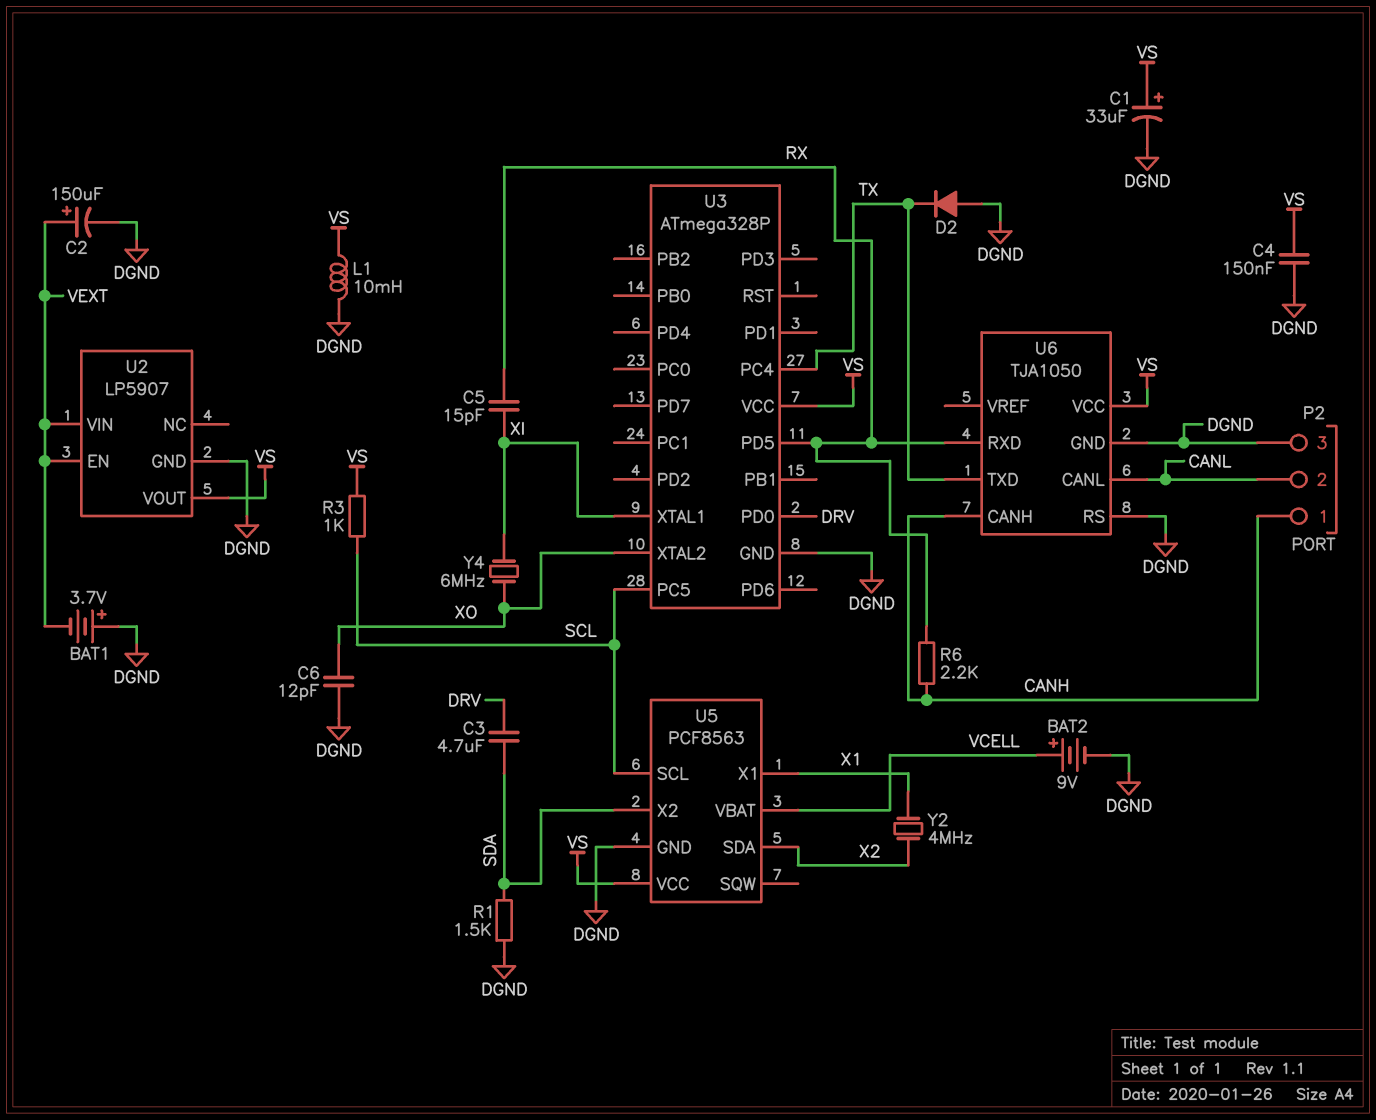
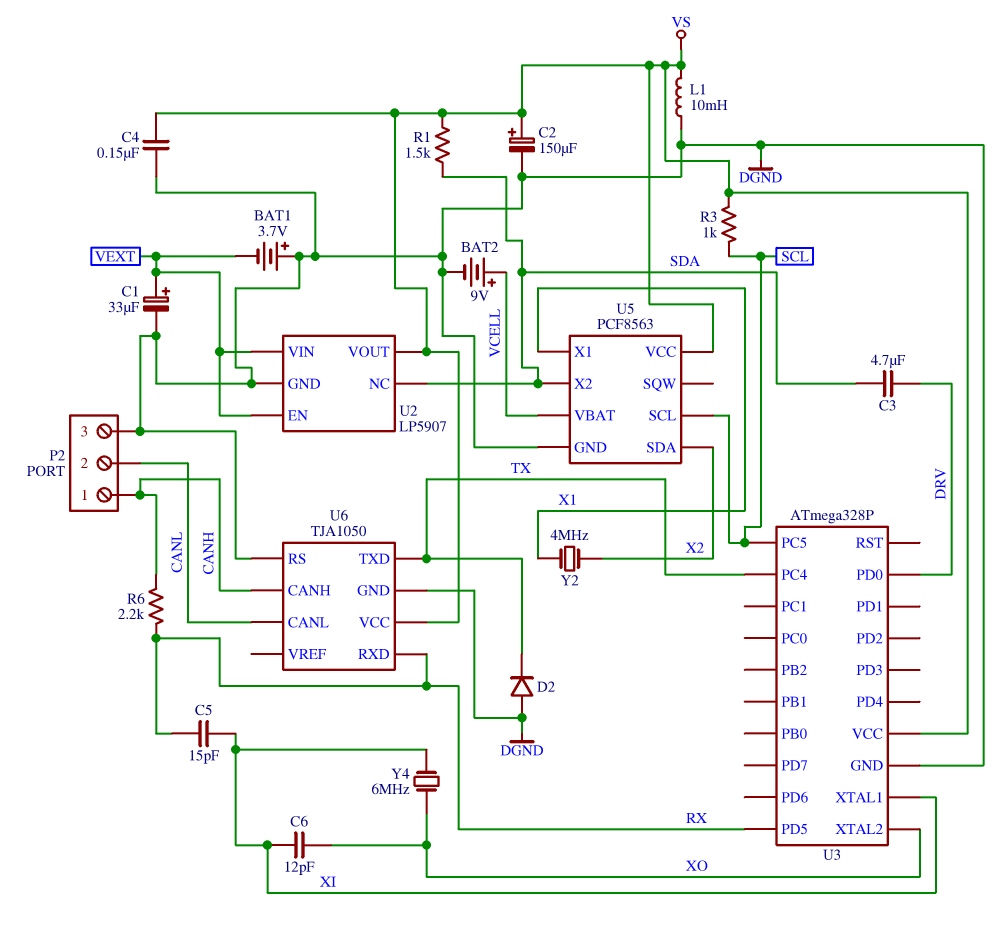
C1: 33uF (plus VS, minus DGND) -> 33uF (plus VEXT, minus DGND)
C2: 150uF (plus VEXT, minus DGND) -> 150uF (plus VS, minus DGND)
C6: 12pF (DGND, XO) -> 12pF (XI, XO)
R1: 1.5k (DGND, SDA) -> 1.5k (SDA, VS)
U2 pin NC: none -> SDA

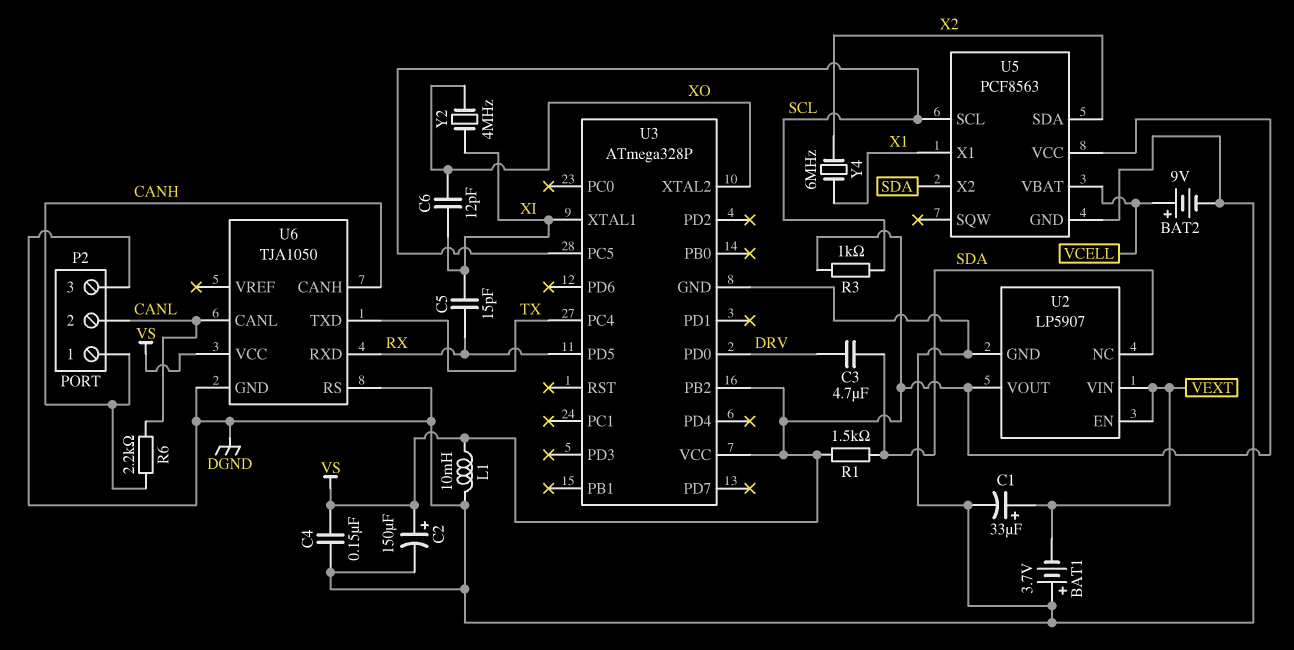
D2: diode (A DGND, K TX) -> none
R6: 2.2k (CANH, RX) -> 2.2k (CANH, CANL)
U3 pin PB2: none -> VS
Y2: 4MHz (X1, X2) -> 4MHz (XI, XO)
Y4: 6MHz (XI, XO) -> 6MHz (X1, X2)

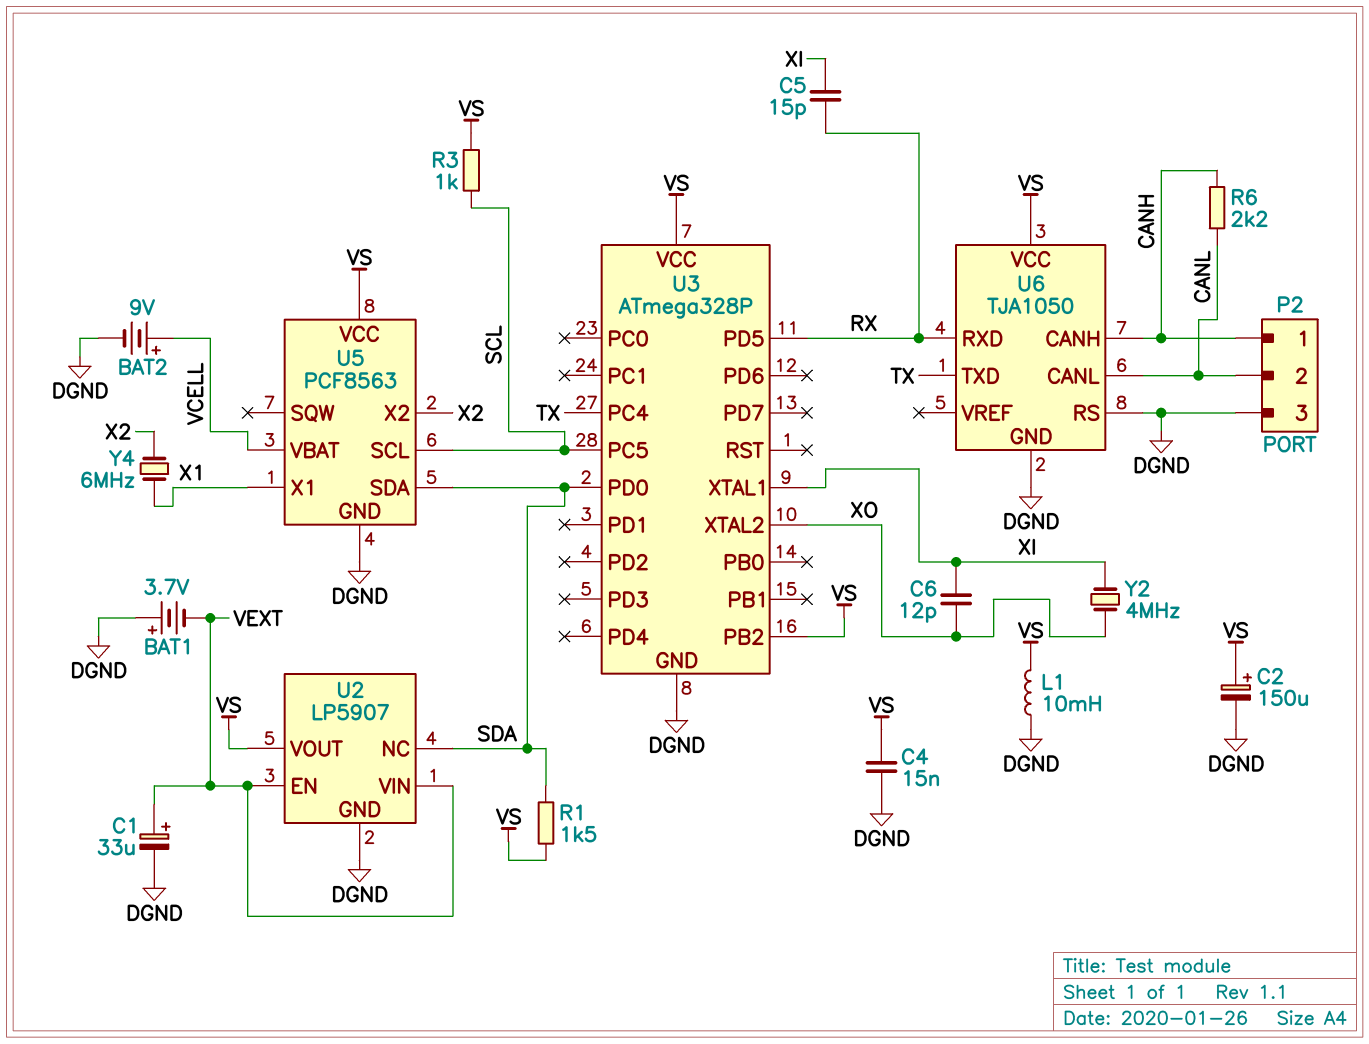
C3: 4.7uF (DRV, SDA) -> none
C4: 150nF (DGND, VS) -> 15nF (DGND, VS)
U3 pin PD0: DRV -> SDA
U5 pin SDA: X2 -> SDA
U5 pin X2: SDA -> X2

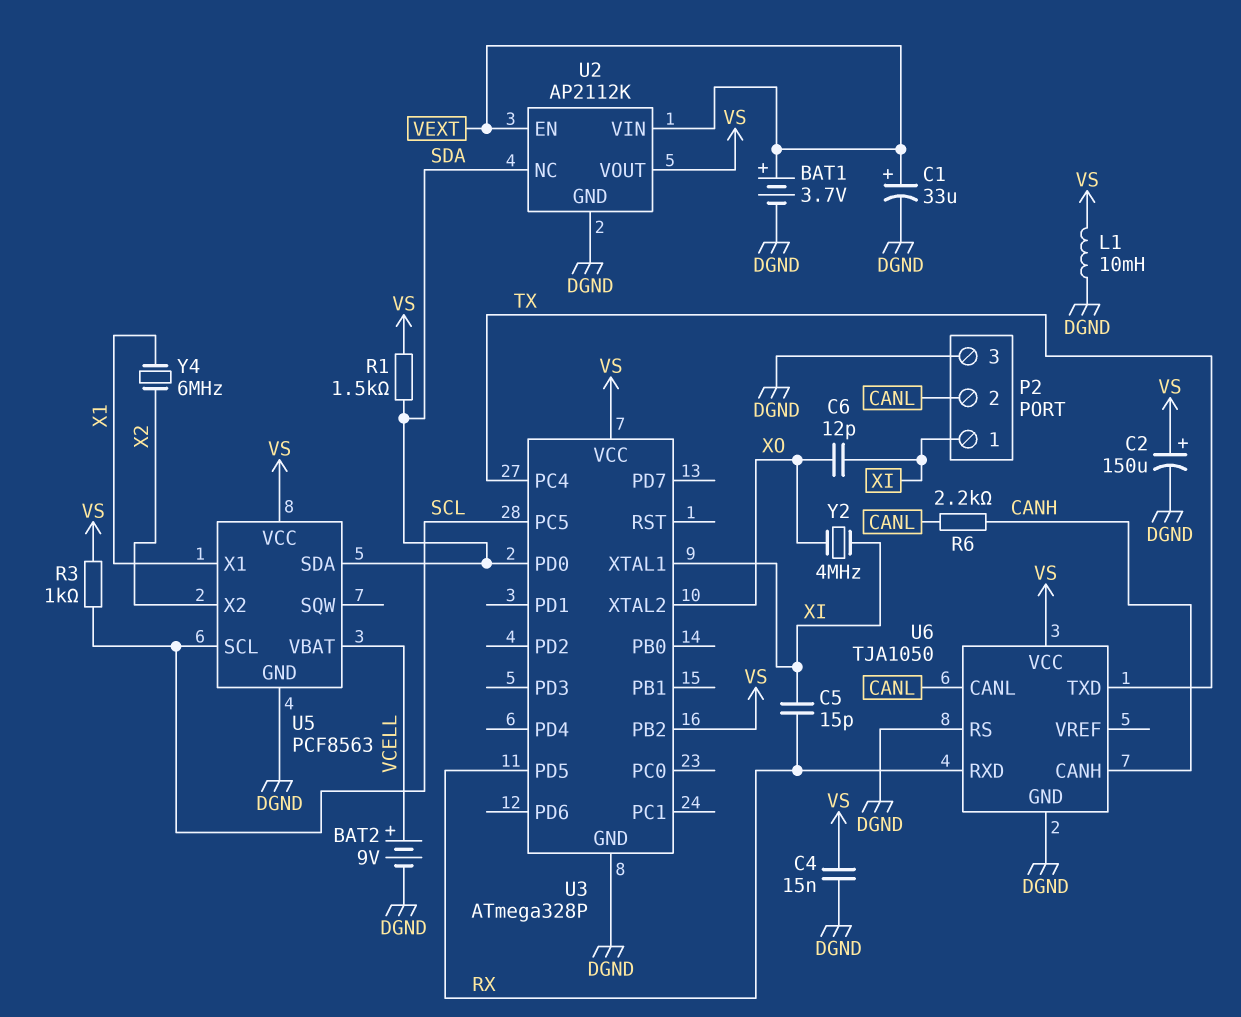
BAT1: 3.7V (plus DGND, minus VEXT) -> 3.7V (plus VEXT, minus DGND)
P2 pin 1: CANH -> XI
U2: LP5907 -> AP2112K

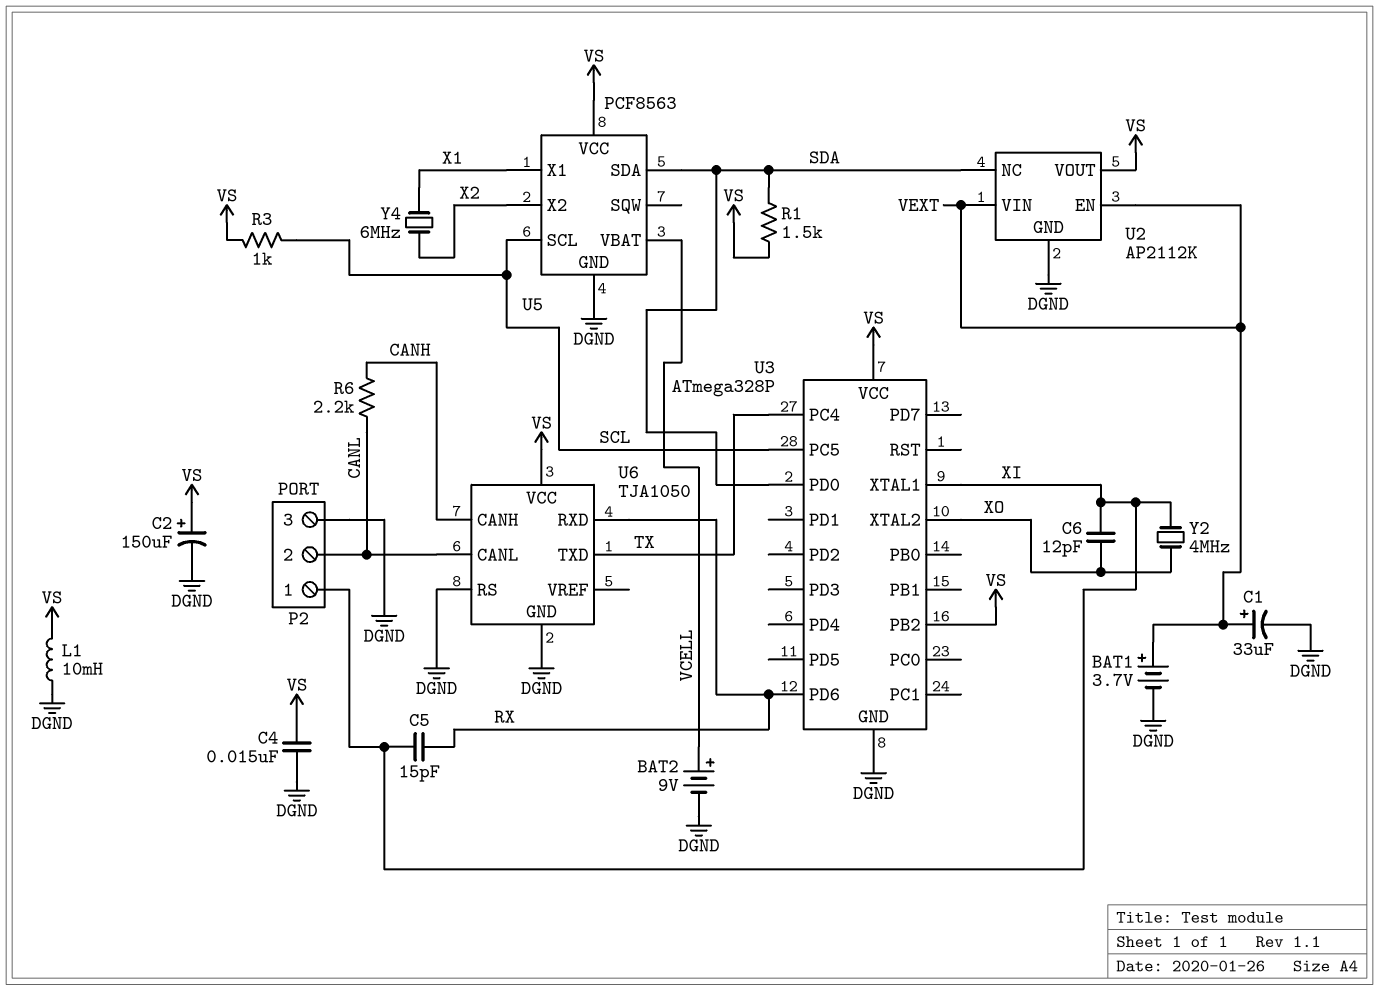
U3 pin PD5: RX -> none
U3 pin PD6: none -> RX

